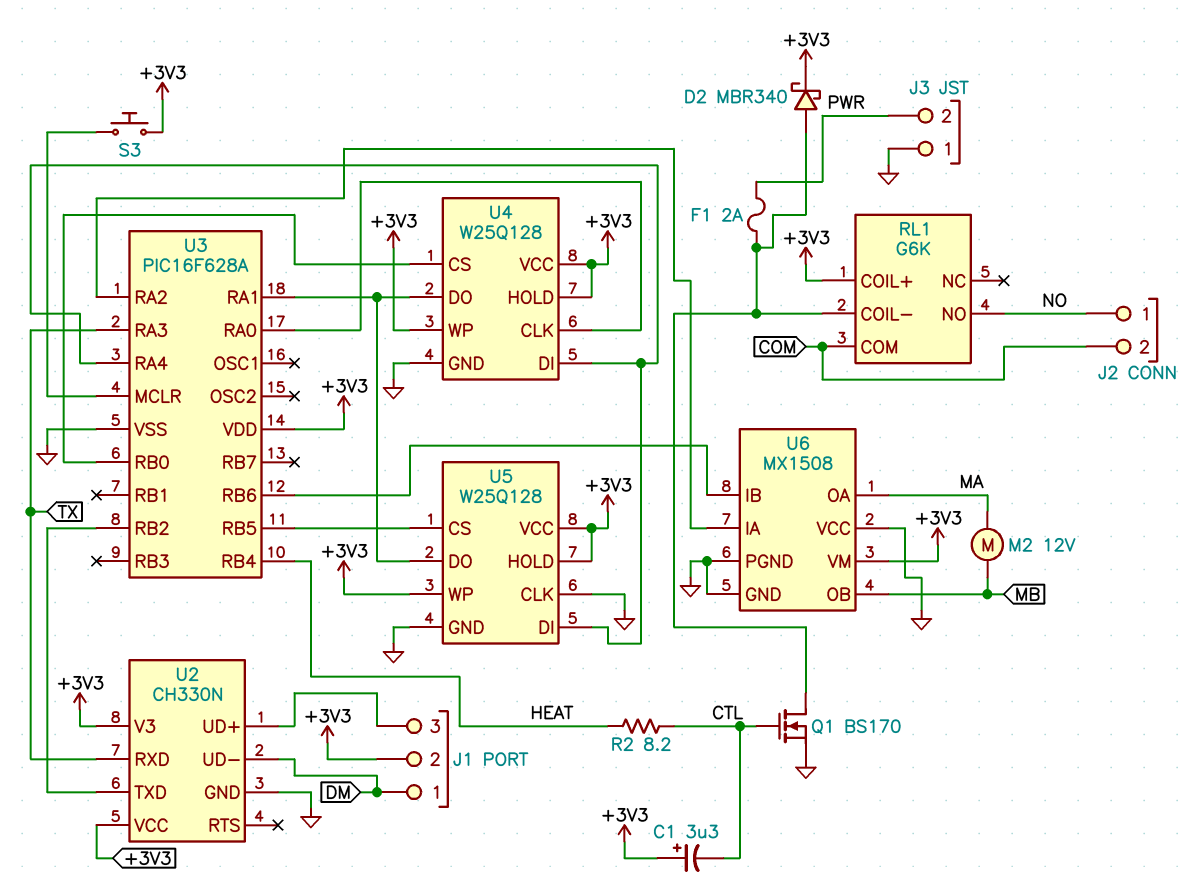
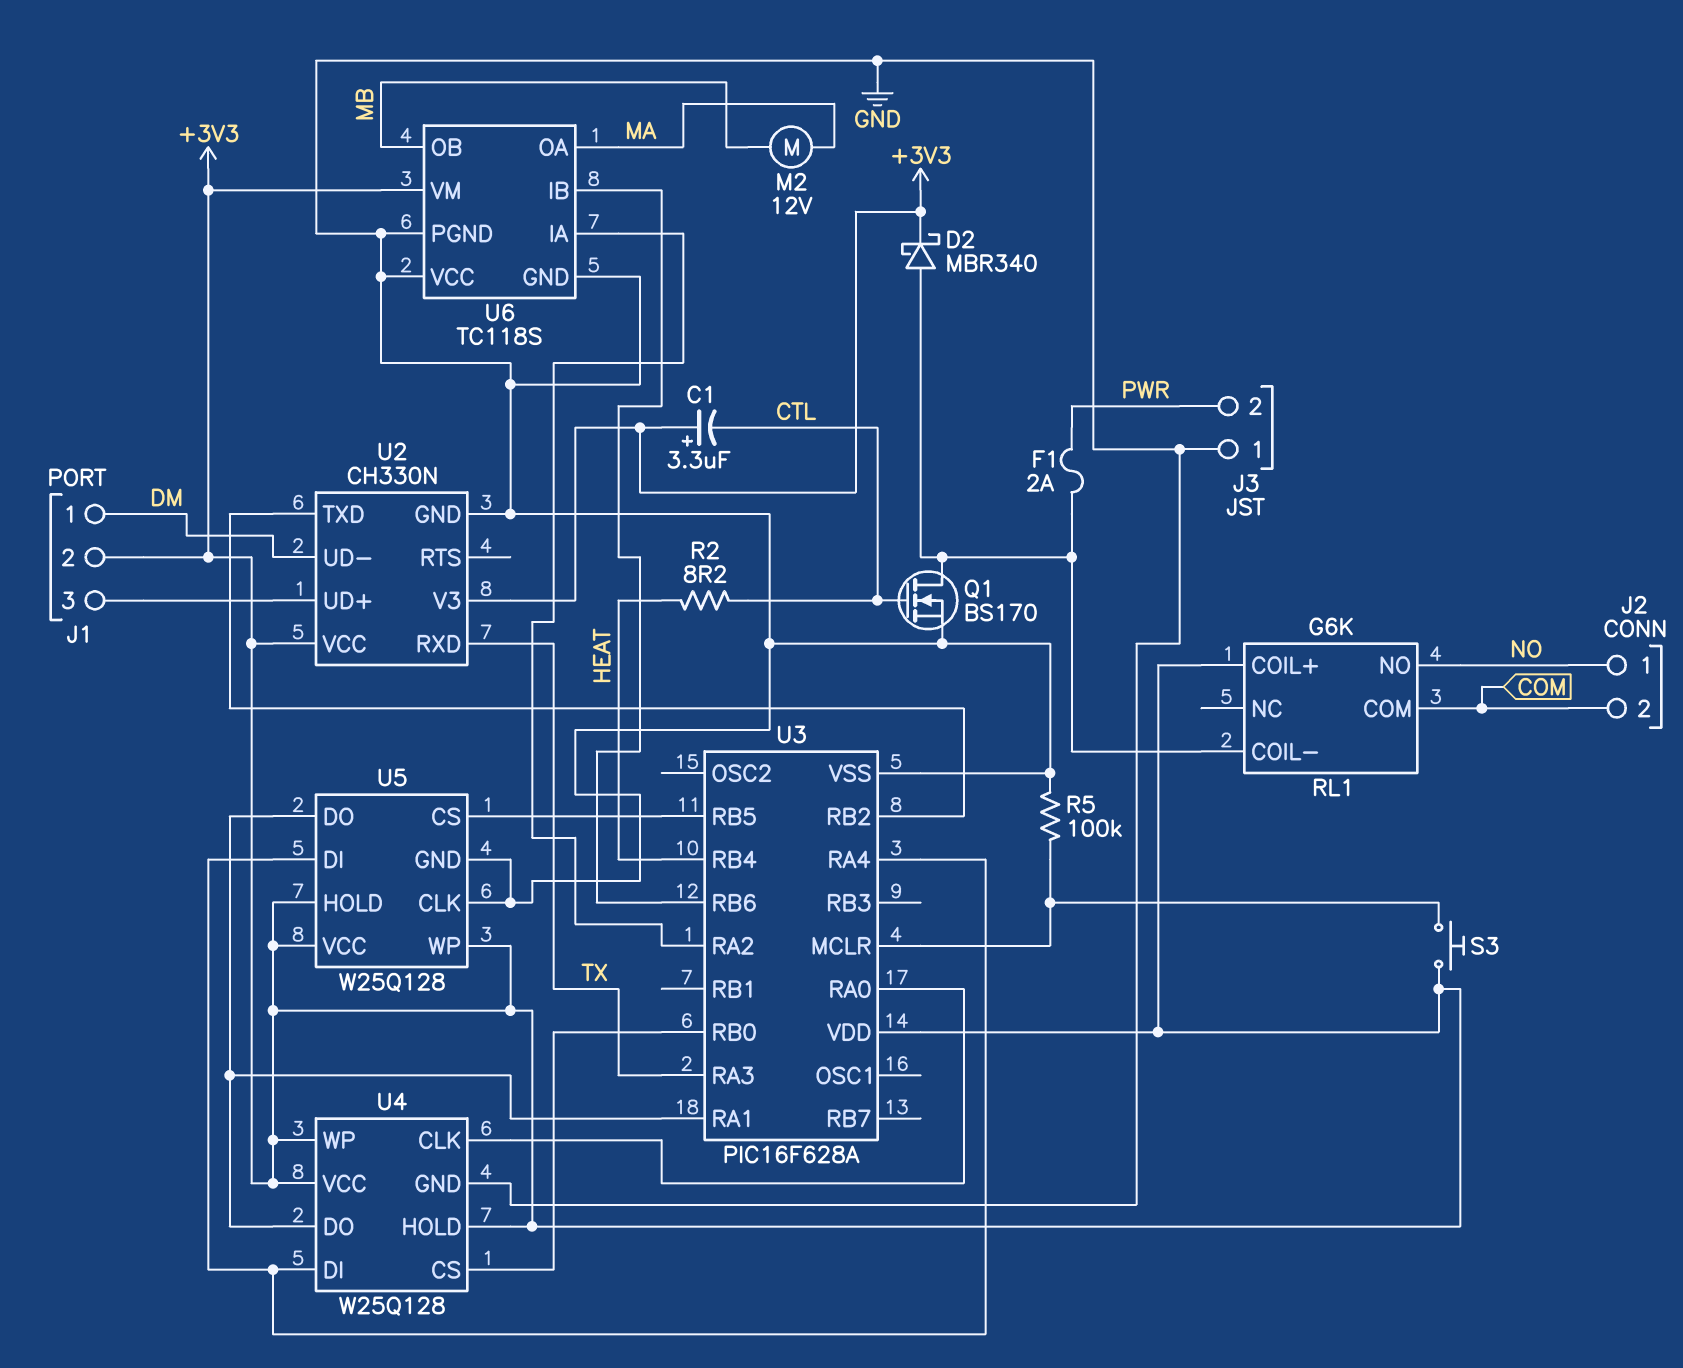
R5: none -> 100k (GND, U3/MCLR)
U6: MX1508 -> TC118S

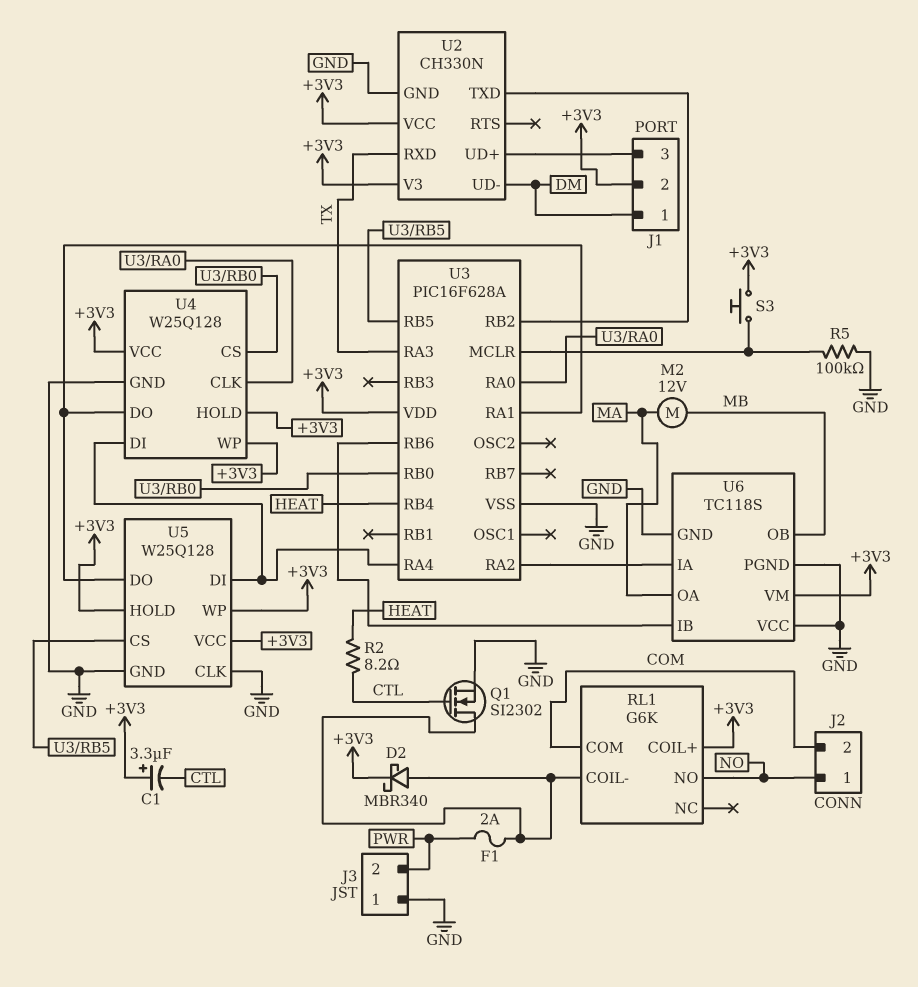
Q1: NMOS BS170 (G CTL, D RL1/COIL-, S GND) -> NMOS SI2302 (G CTL, D RL1/COIL-, S GND)

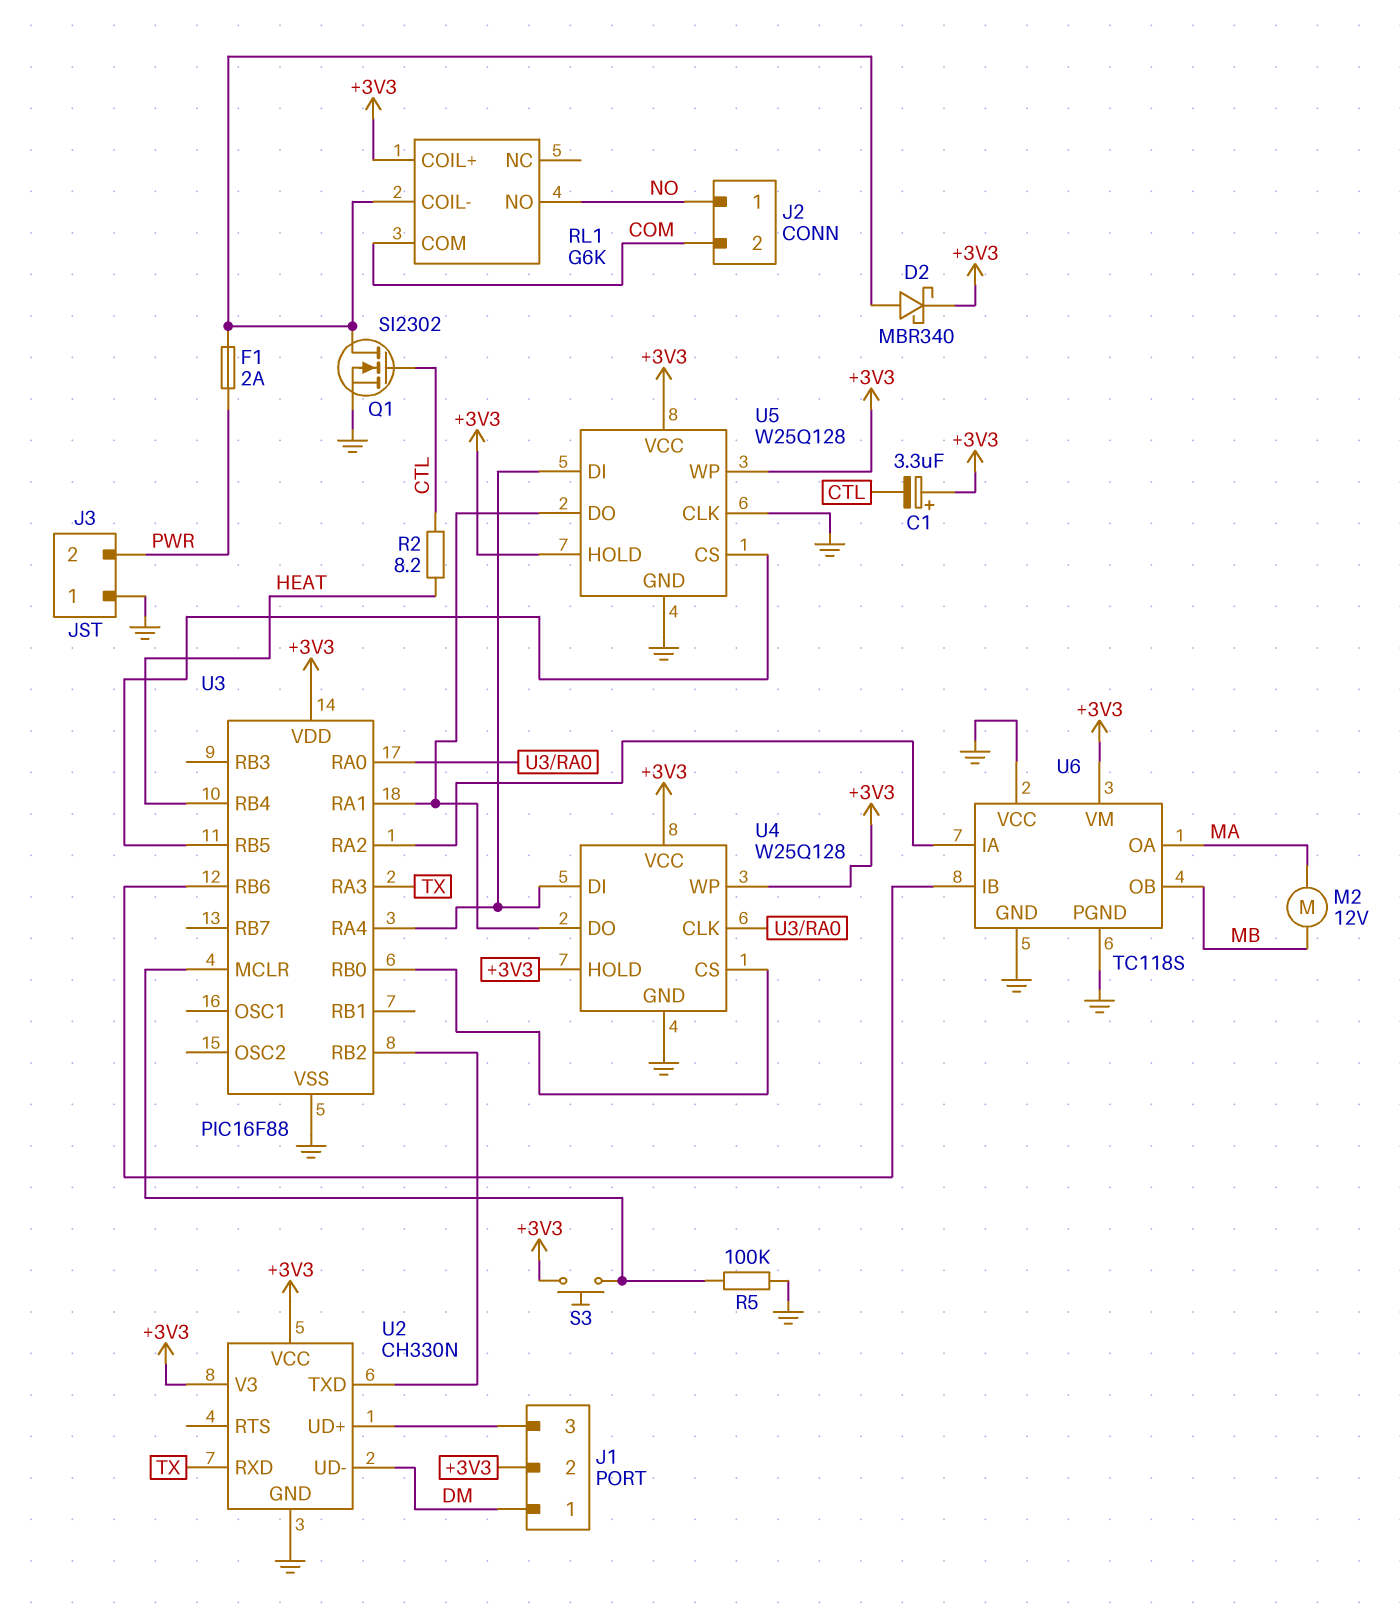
U3: PIC16F628A -> PIC16F88

